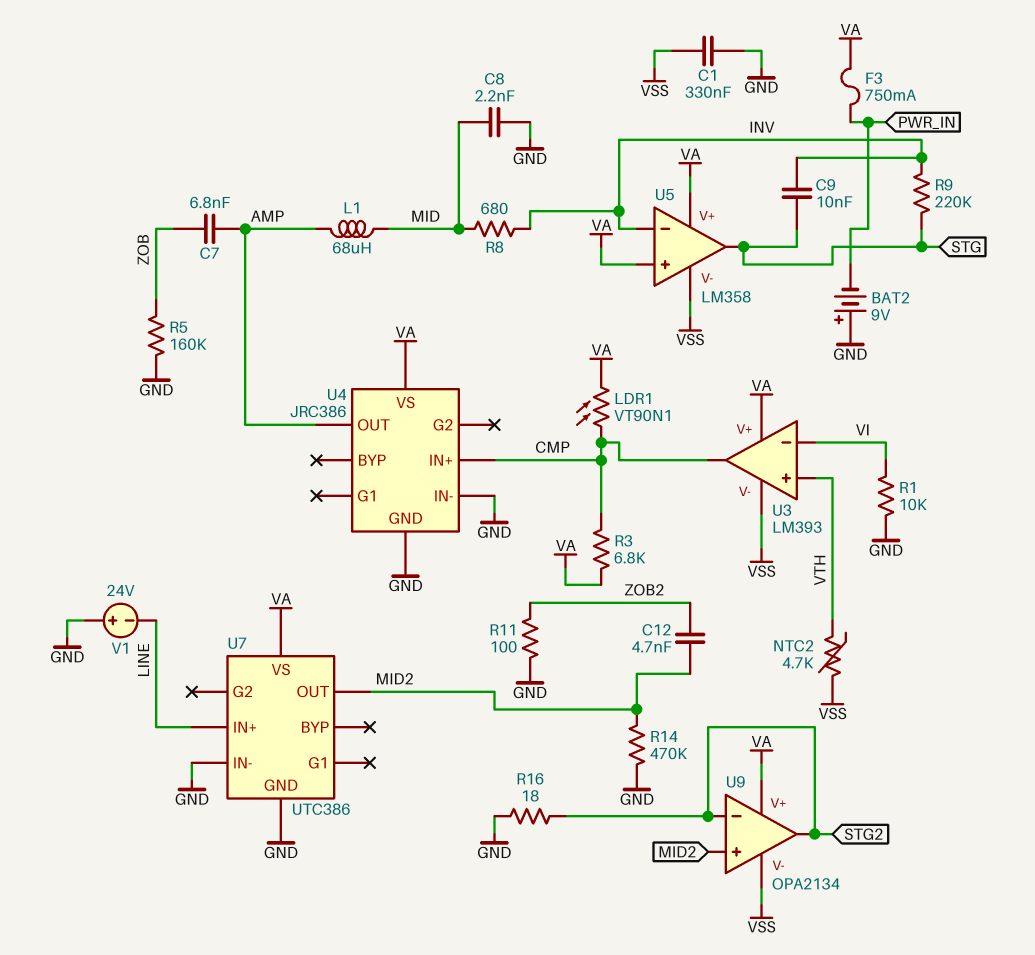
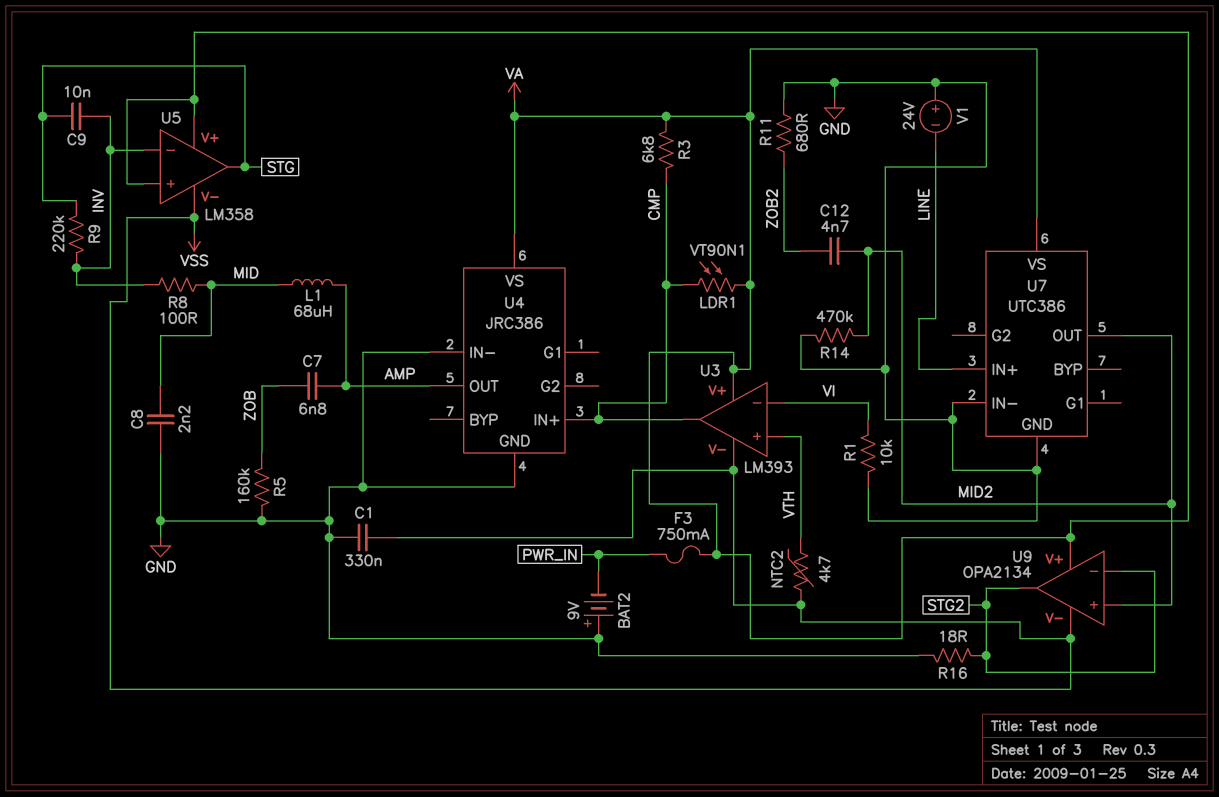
R8: 680 (INV, MID) -> 100 (INV, MID)
R11: 100 (GND, ZOB2) -> 680 (GND, ZOB2)

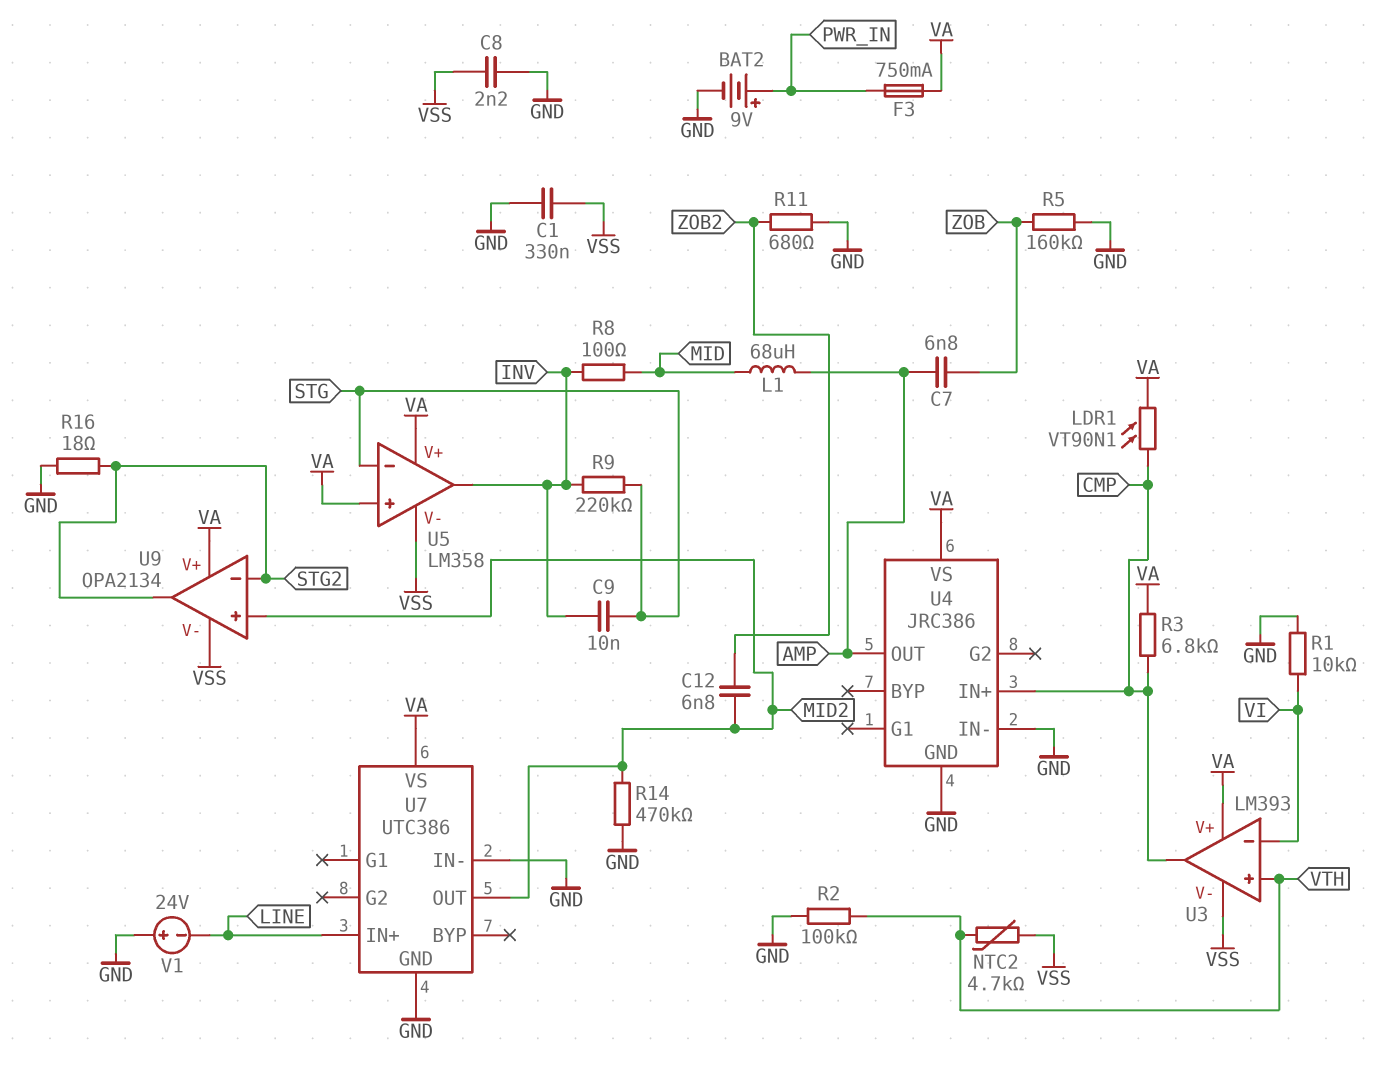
BAT2: 9V (plus GND, minus PWR_IN) -> 9V (plus PWR_IN, minus GND)
C8: 2.2nF (GND, MID) -> 2.2nF (GND, VSS)
C12: 4.7nF (MID2, ZOB2) -> 6.8nF (MID2, ZOB2)
R2: none -> 100k (GND, VTH)
U5 pin in-: INV -> STG
U5 pin out: STG -> INV

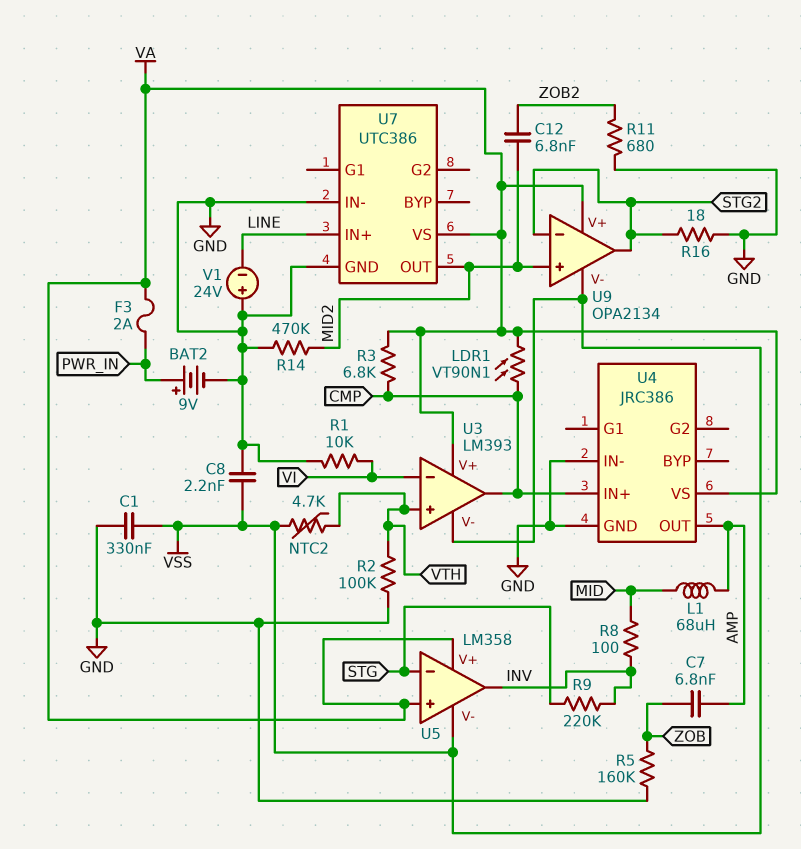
C9: 10nF (INV, STG) -> none
F3: 750mA (PWR_IN, VA) -> 2A (PWR_IN, VA)

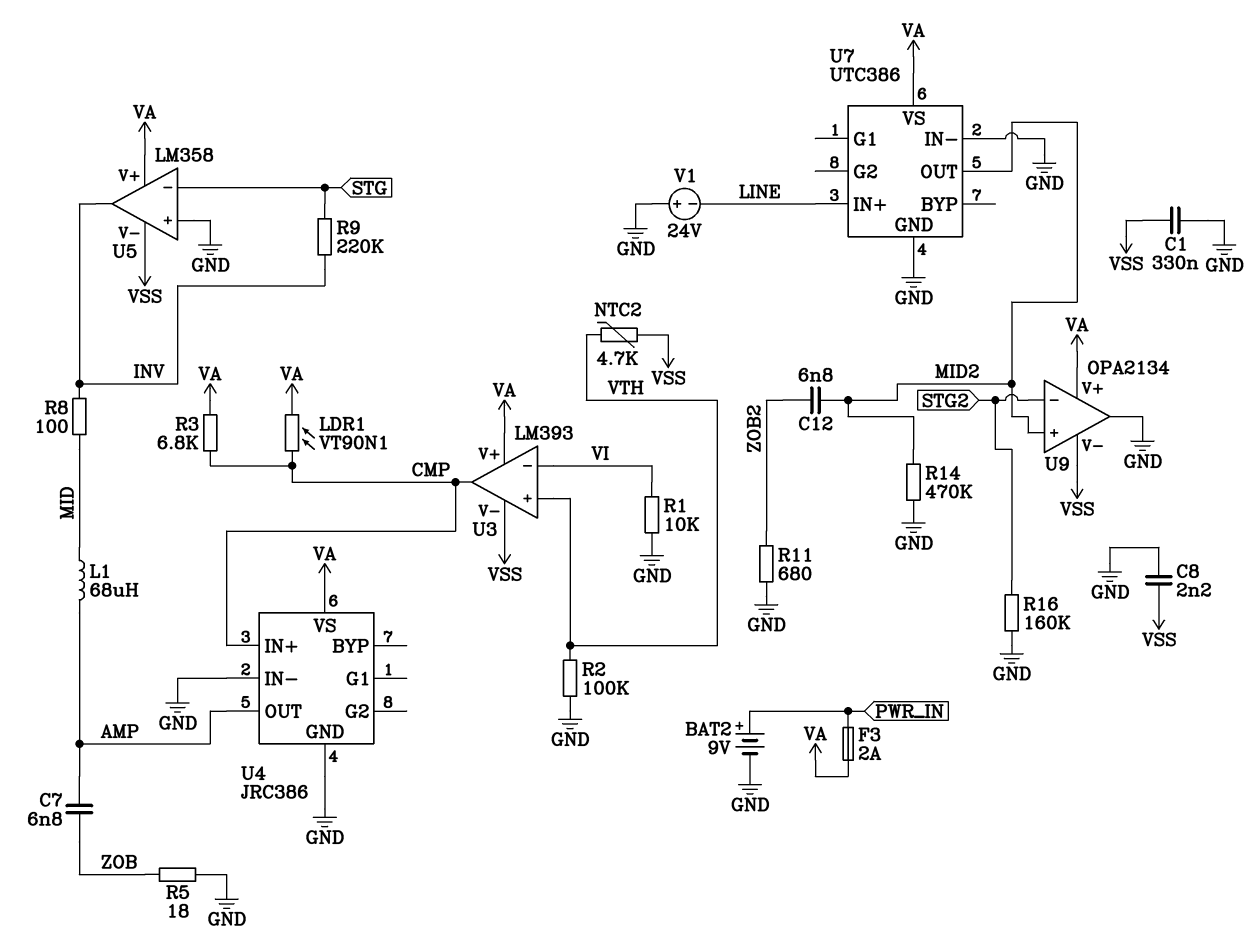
R5: 160k (GND, ZOB) -> 18 (GND, ZOB)
R16: 18 (GND, STG2) -> 160k (GND, STG2)
U5 pin in+: VA -> GND
U9 pin out: STG2 -> GND

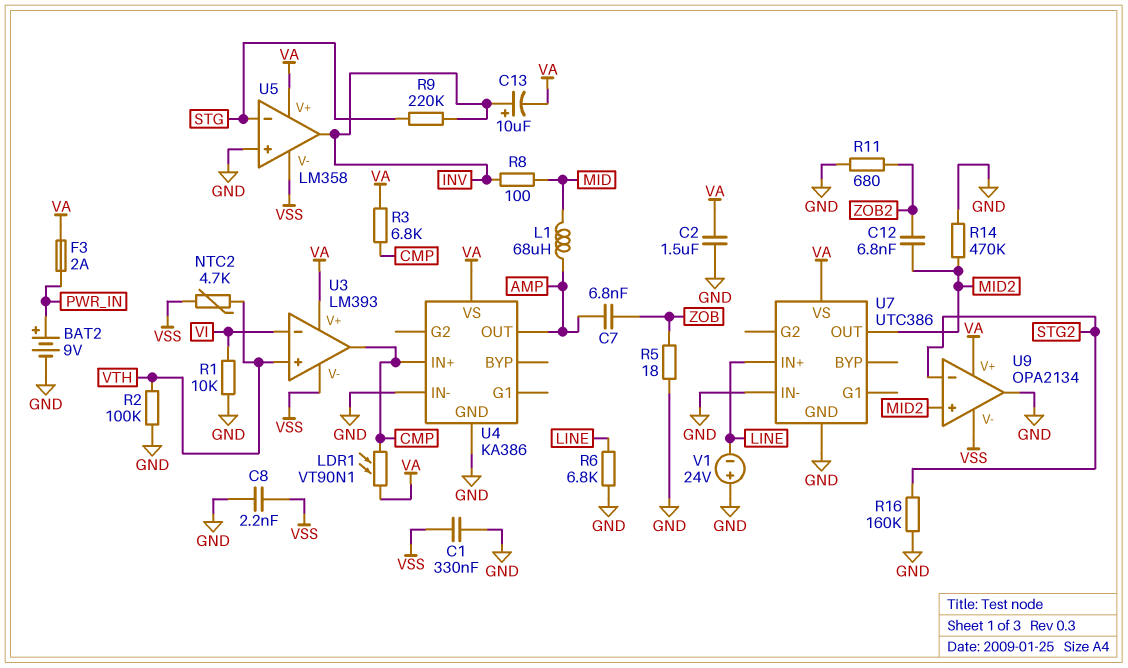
C2: none -> 1.5uF (GND, VA)
C13: none -> 10uF (plus INV, minus VA)
R6: none -> 6.8k (GND, LINE)
U4: JRC386 -> KA386

